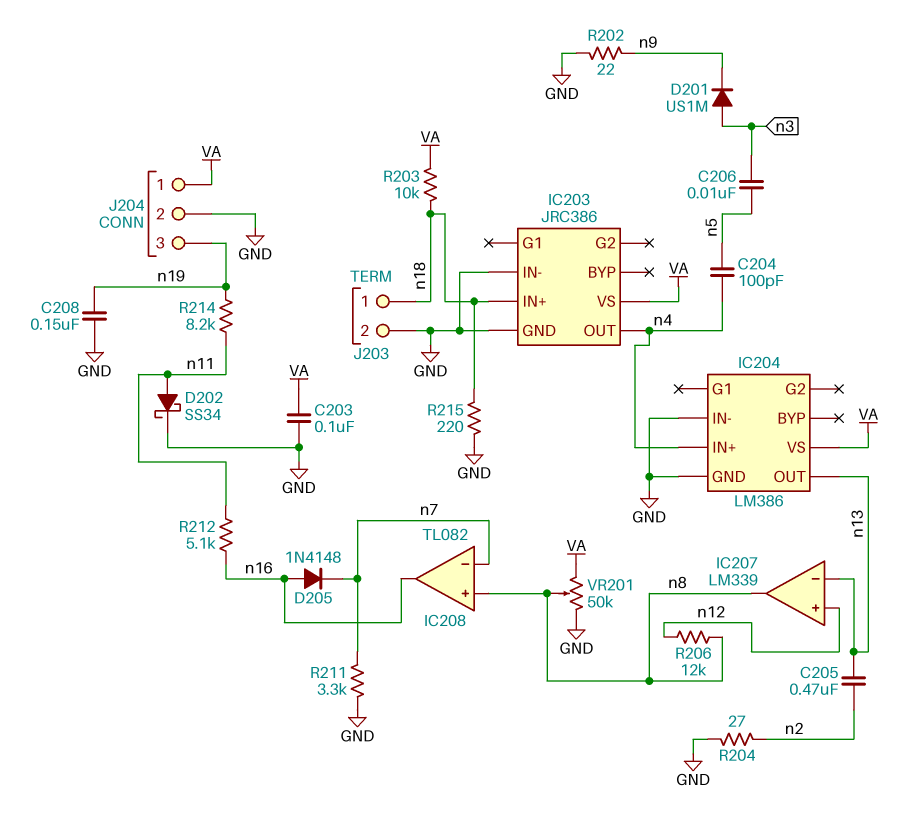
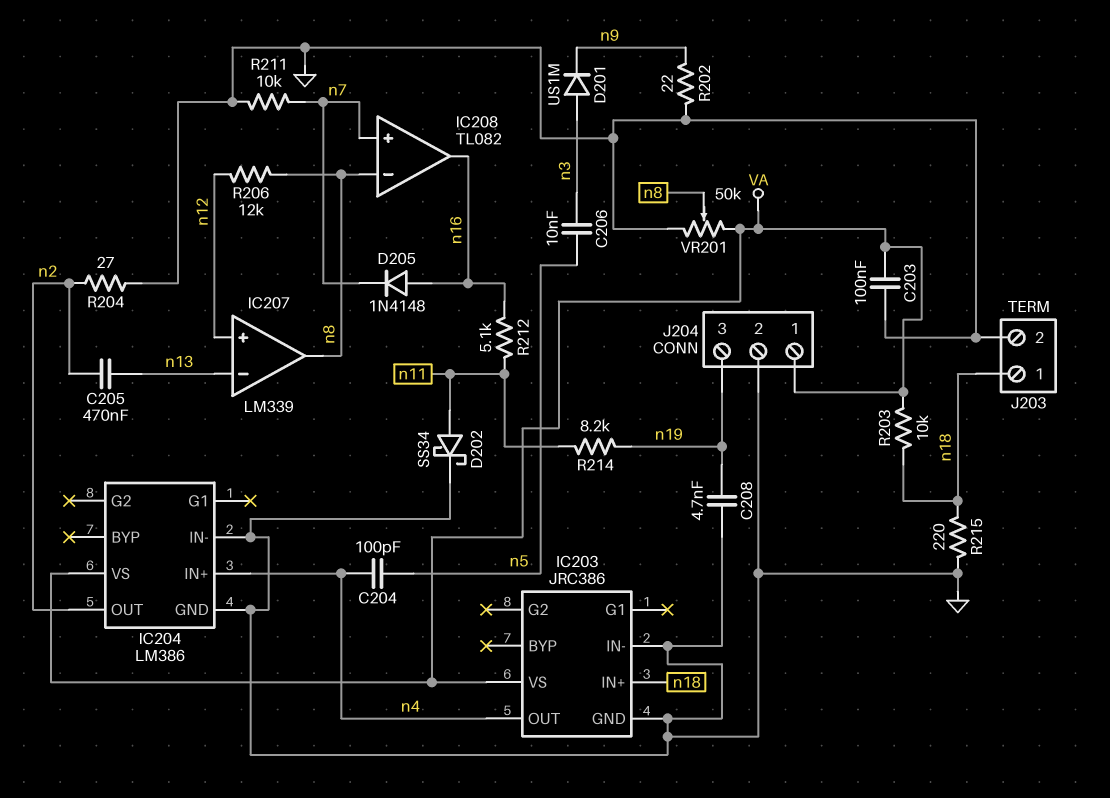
C208: 150nF (GND, n19) -> 4.7nF (GND, n19)
IC204 pin OUT: n13 -> n2
IC208 pin in+: n8 -> n7
IC208 pin in-: n7 -> n8
R211: 3.3k (GND, n7) -> 10k (GND, n7)

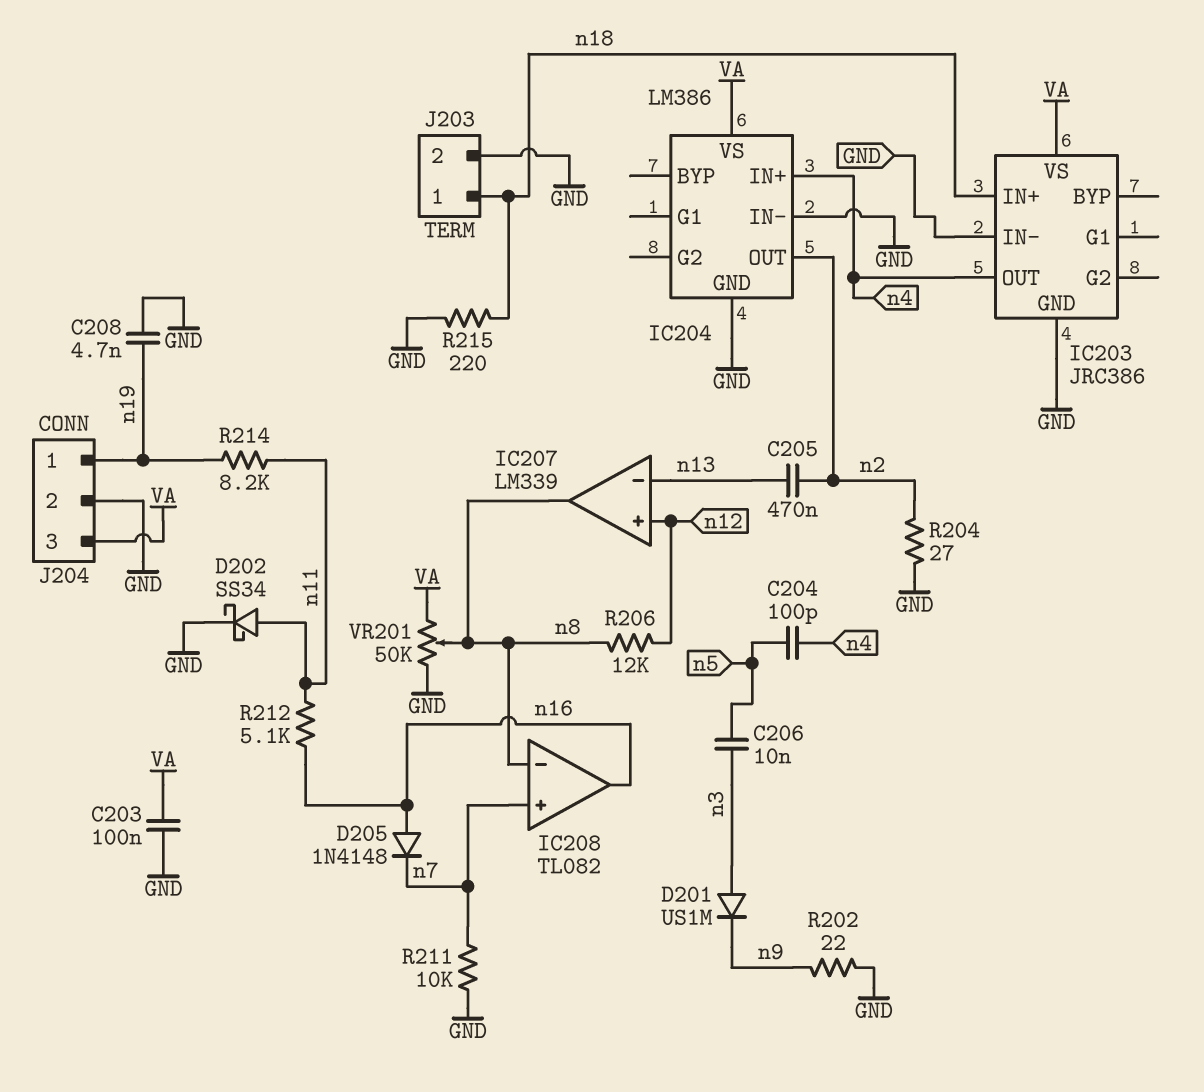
J204 pin 1: VA -> n19
J204 pin 3: n19 -> VA
R203: 10k (VA, n18) -> none

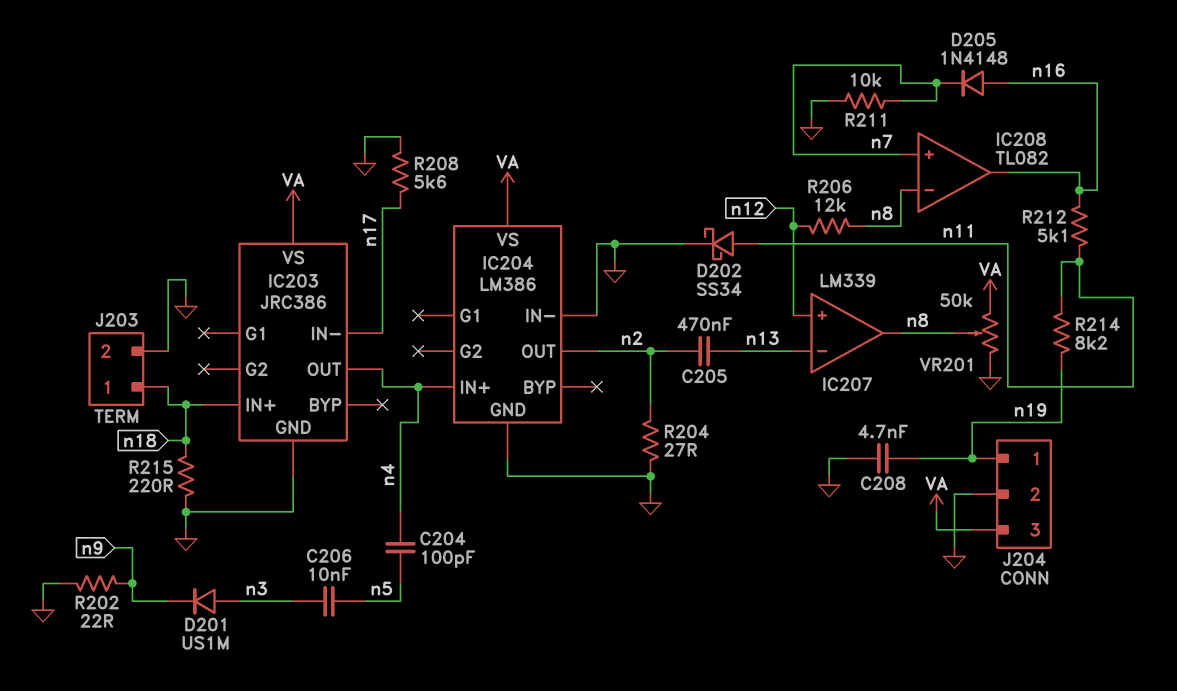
C203: 100nF (GND, VA) -> none
IC203 pin IN-: GND -> n17
R208: none -> 5.6k (GND, n17)

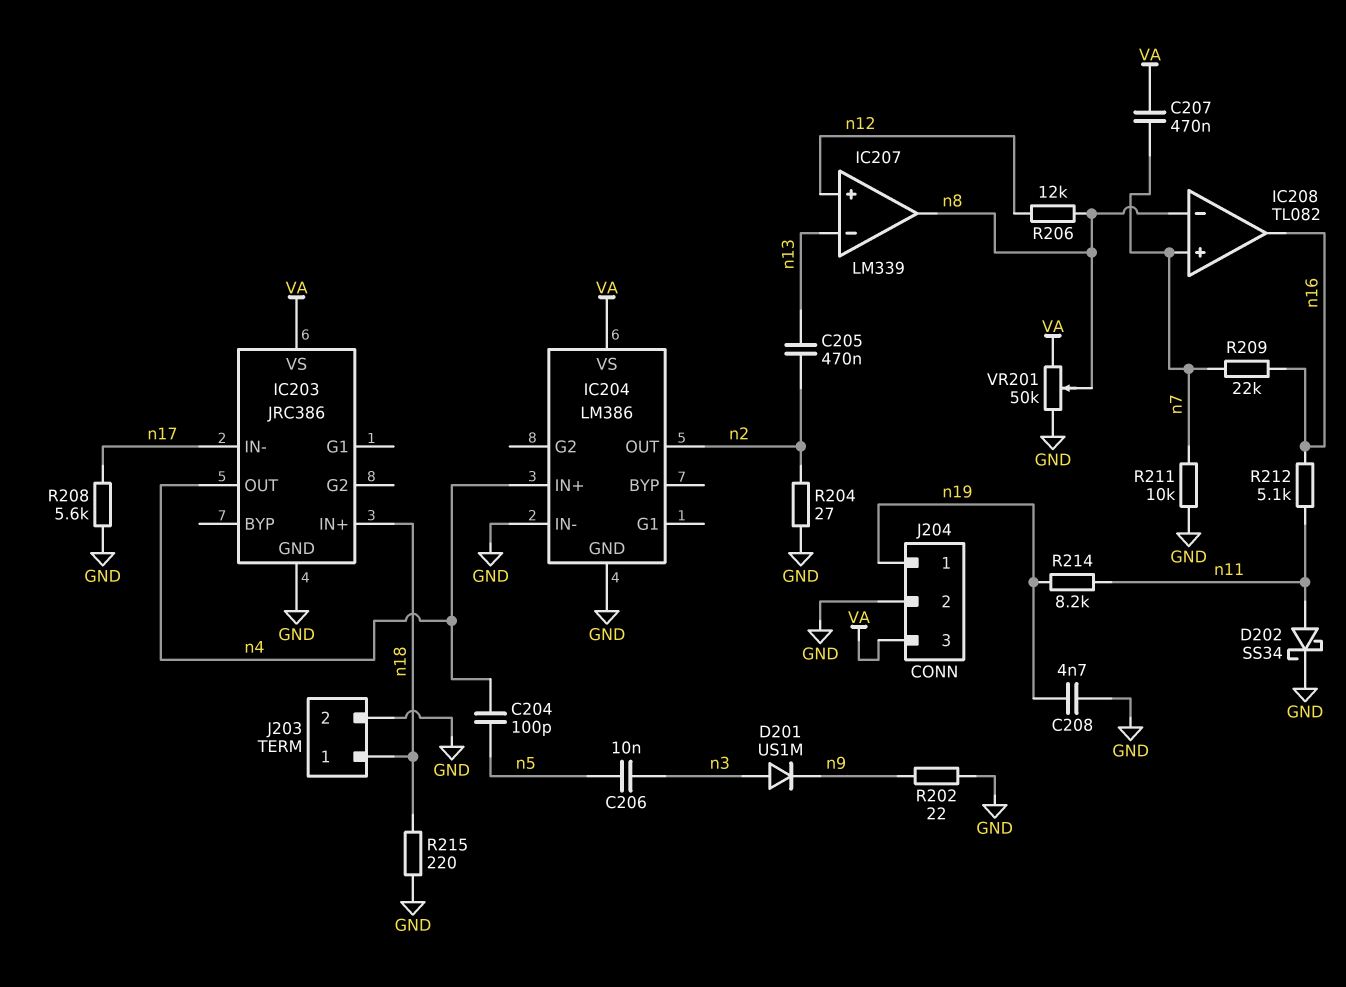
C207: none -> 470nF (VA, n7)
D205: diode 1N4148 (A n16, K n7) -> none
R209: none -> 22k (n7, n16)

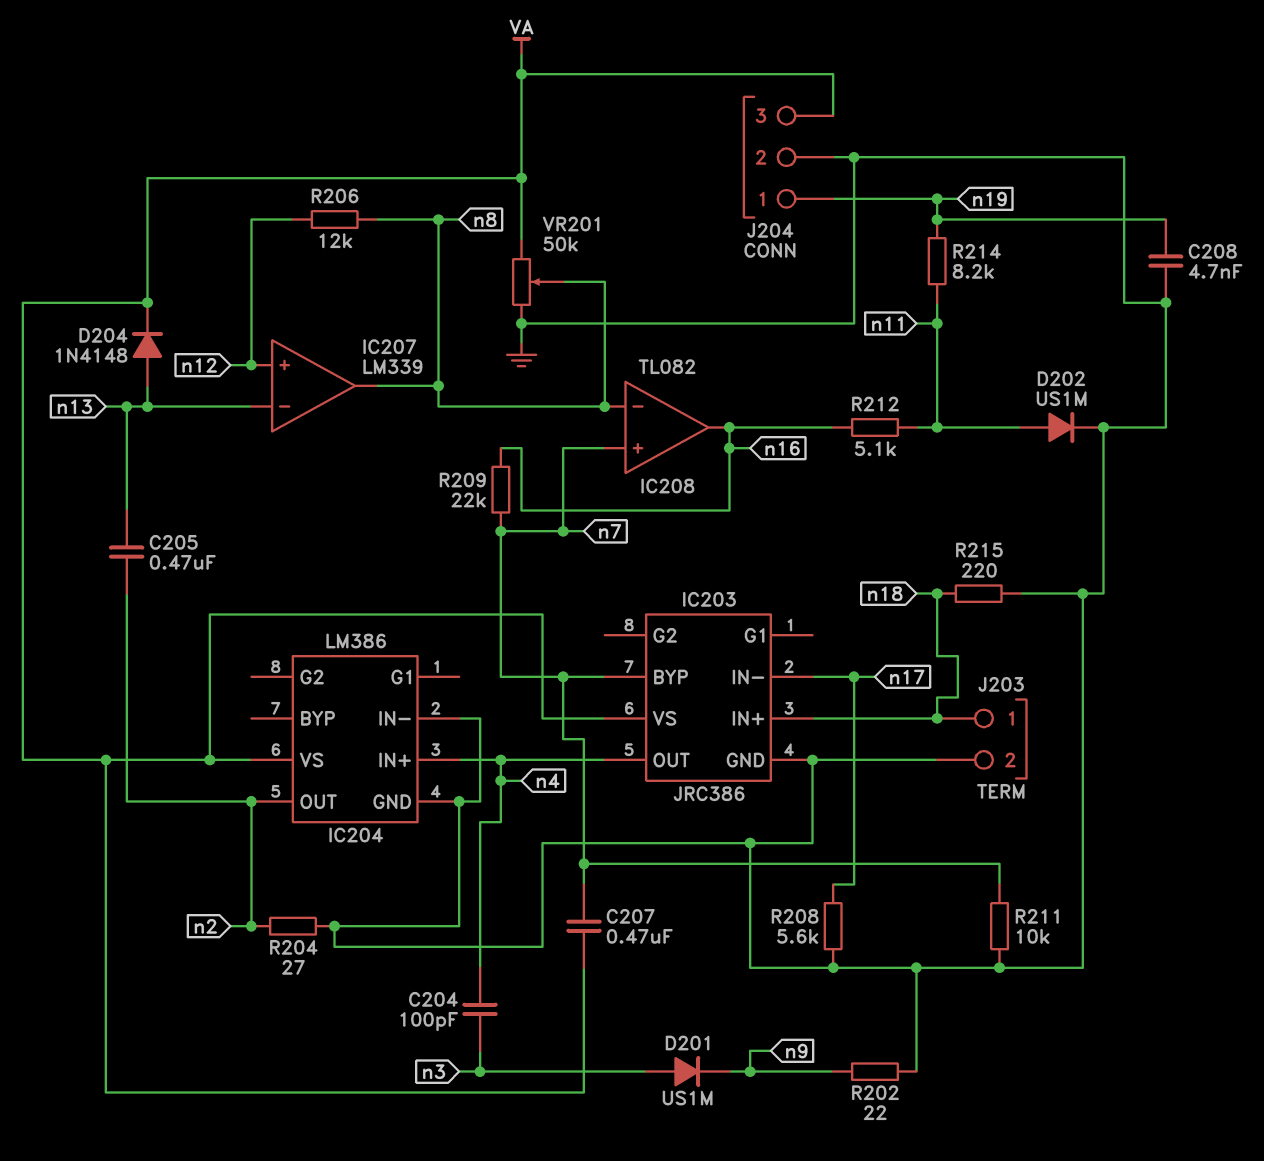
C204: 100pF (n4, n5) -> 100pF (n3, n4)
C206: 10nF (n3, n5) -> none
D202: schottky SS34 (A n11, K GND) -> diode US1M (A n11, K GND)
D204: none -> diode 1N4148 (A n13, K VA)
IC203 pin BYP: none -> n7

